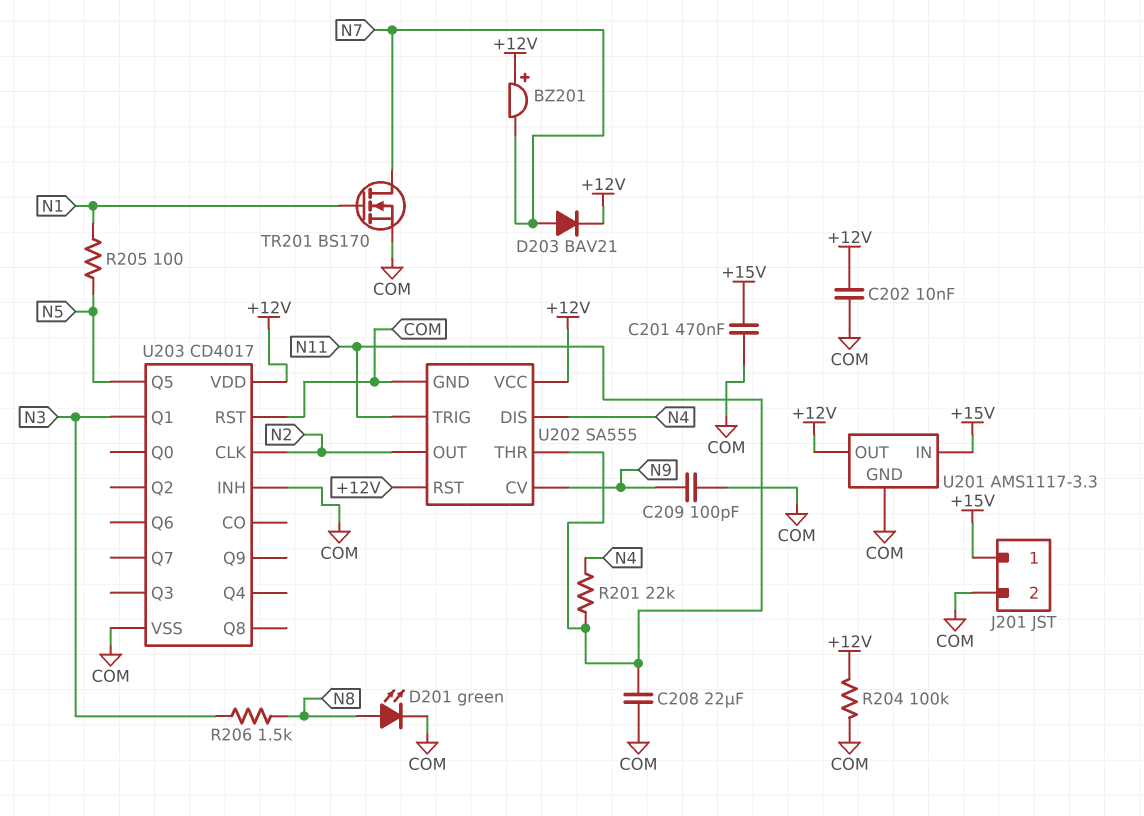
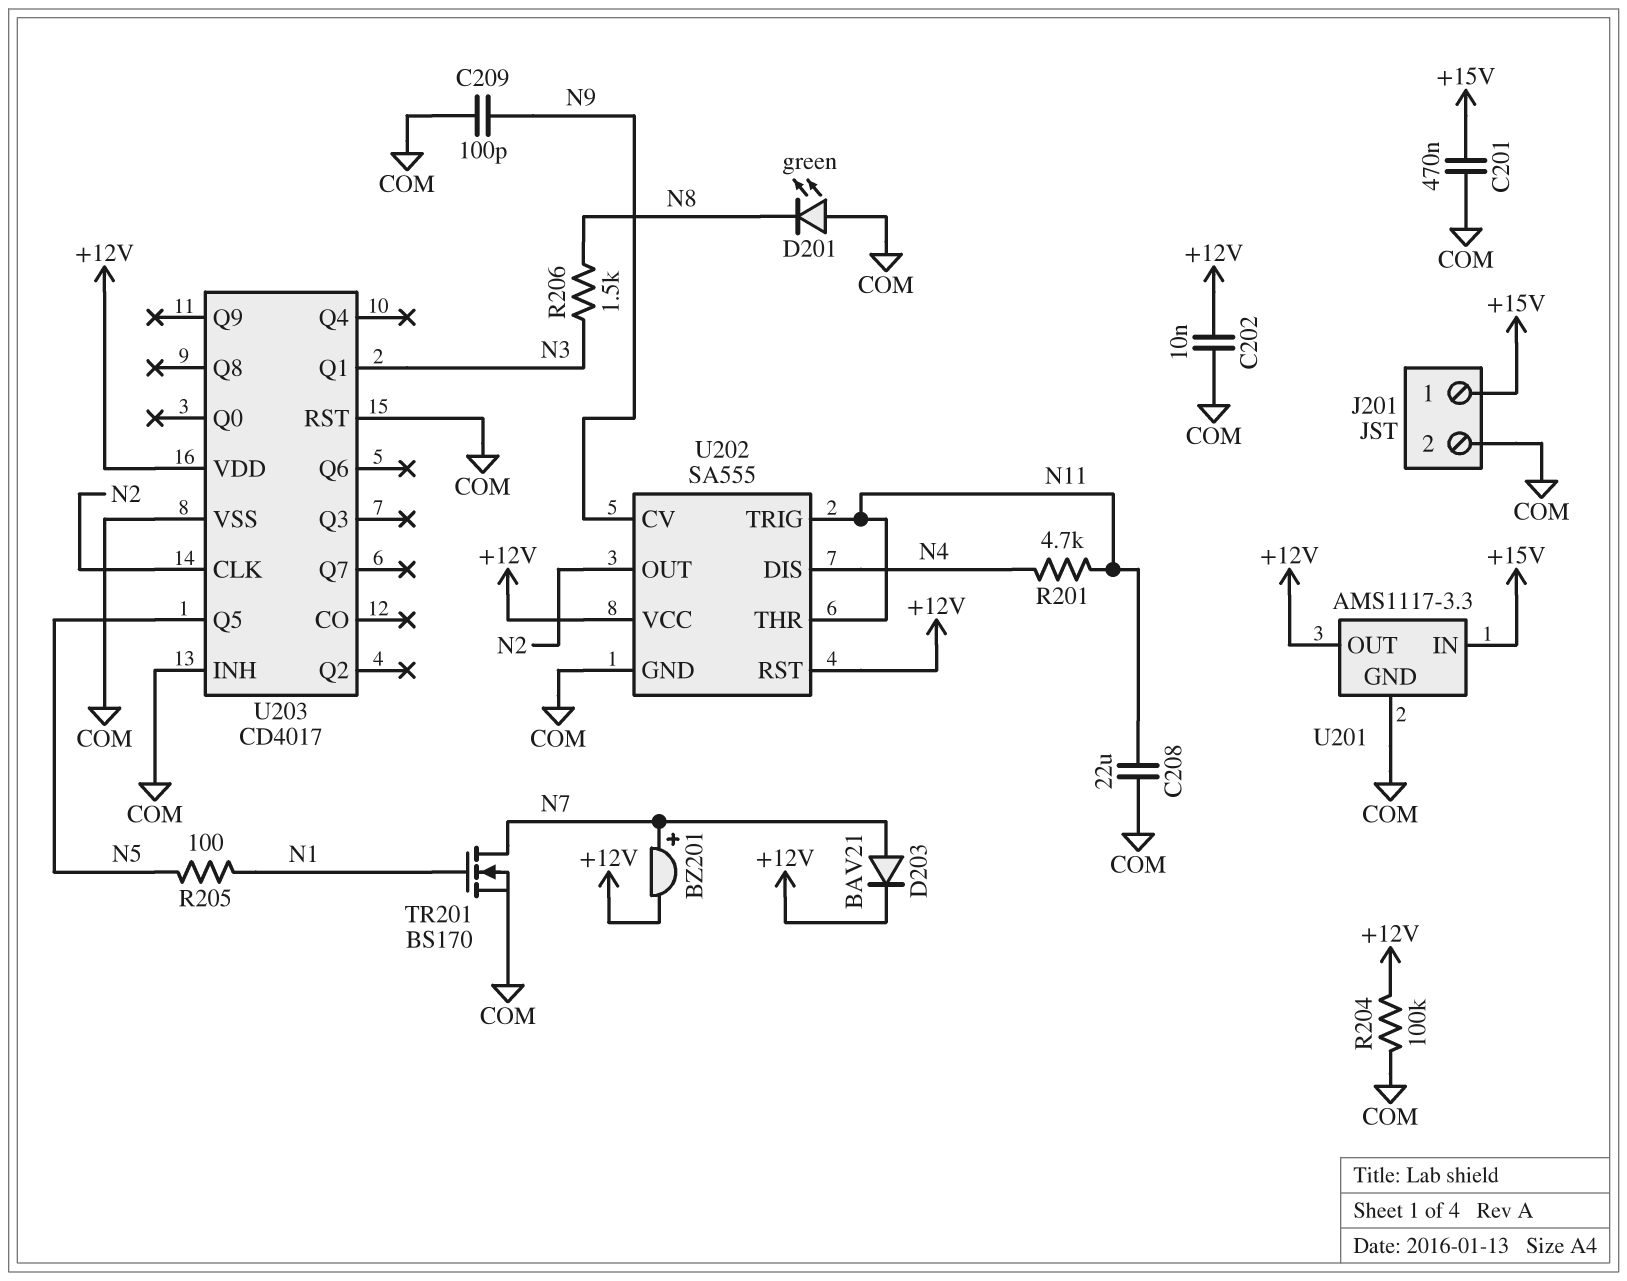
BZ201: buzzer (plus +12V, minus N7) -> buzzer (plus N7, minus +12V)
D201: LED green (A N8, K COM) -> LED green (A COM, K N8)
R201: 22k (N4, N11) -> 4.7k (N4, N11)

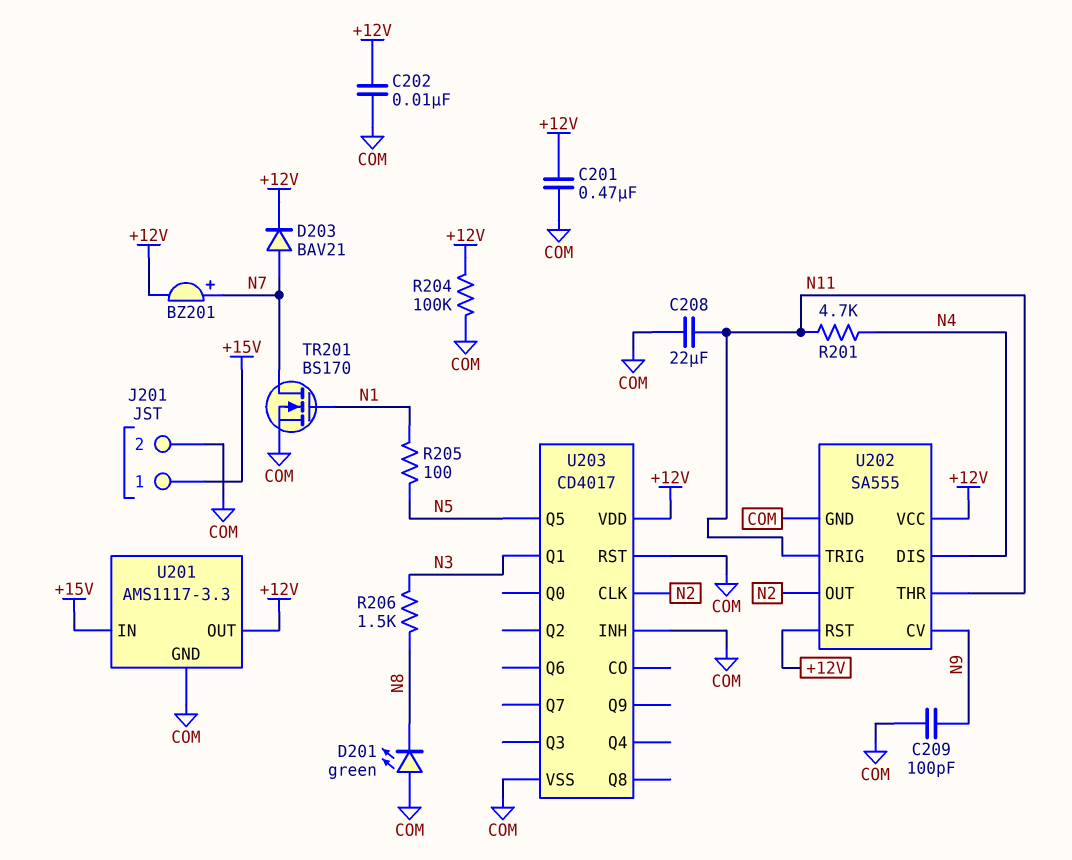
C201: 470nF (+15V, COM) -> 470nF (+12V, COM)

